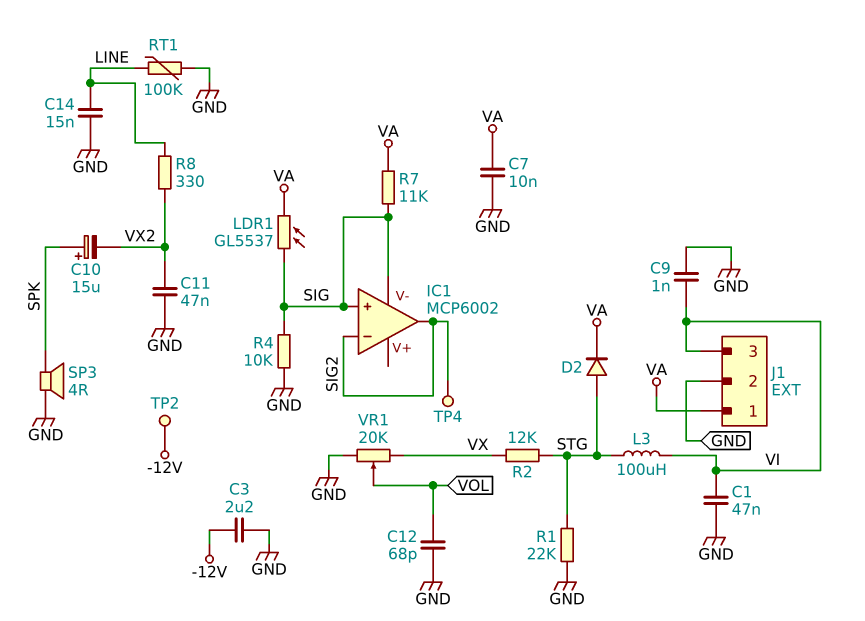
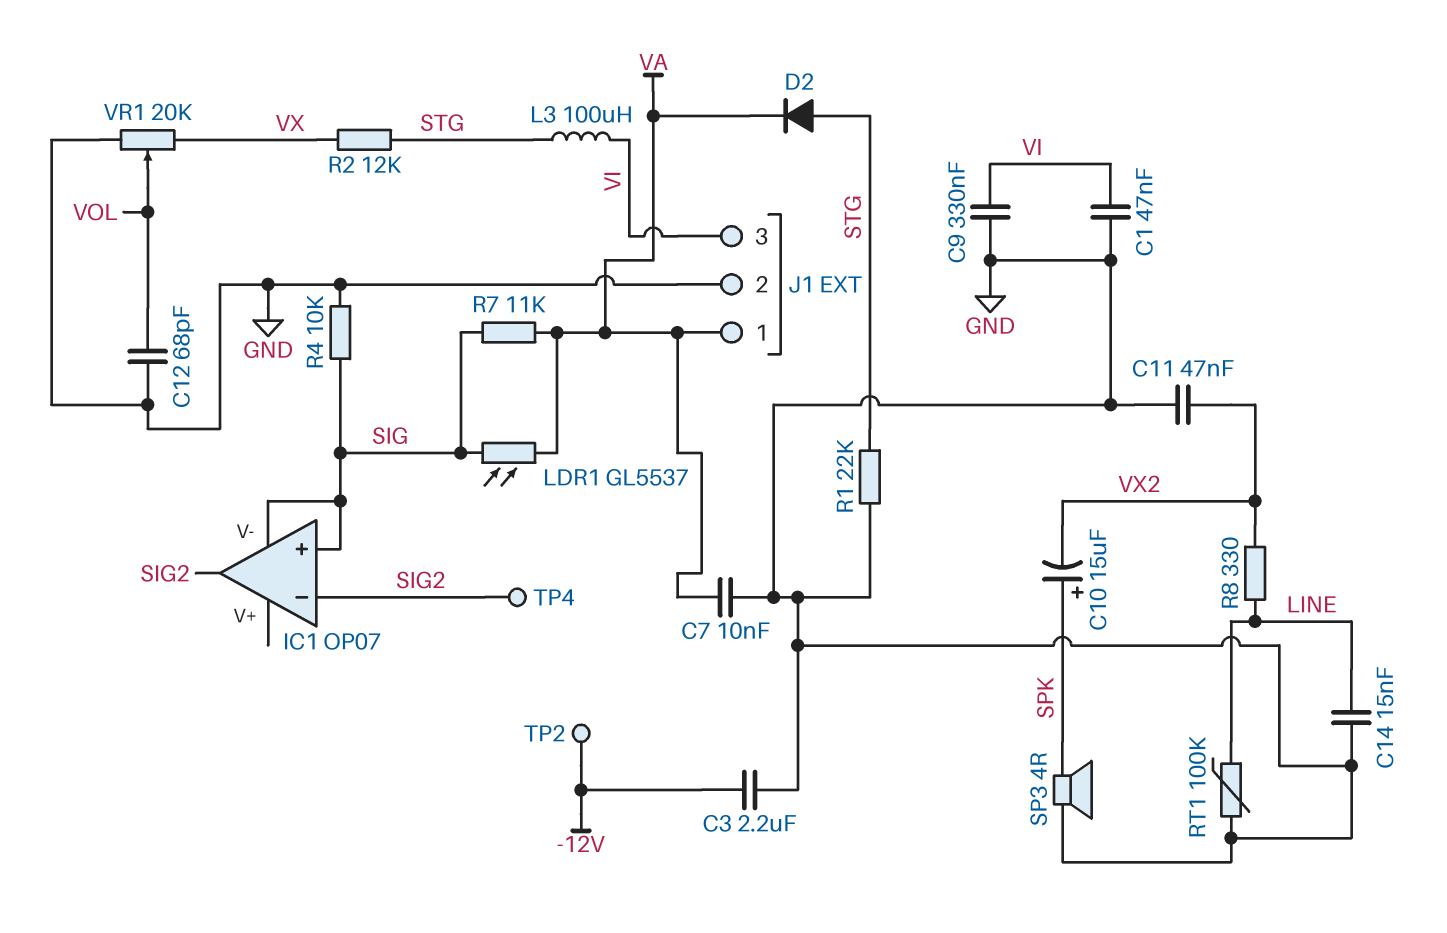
C9: 1nF (GND, VI) -> 330nF (GND, VI)
IC1: MCP6002 -> OP07

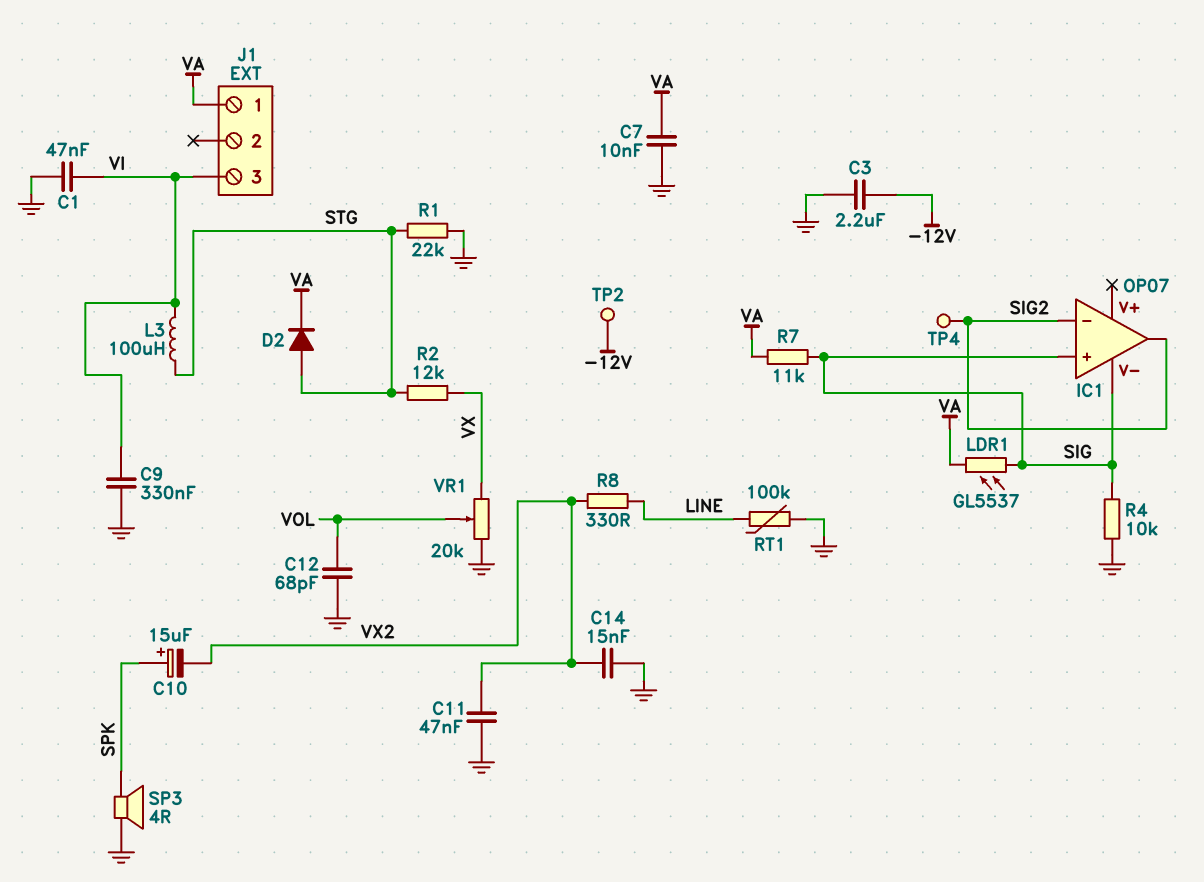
C14: 15nF (GND, LINE) -> 15nF (GND, VX2)
J1 pin 2: GND -> none

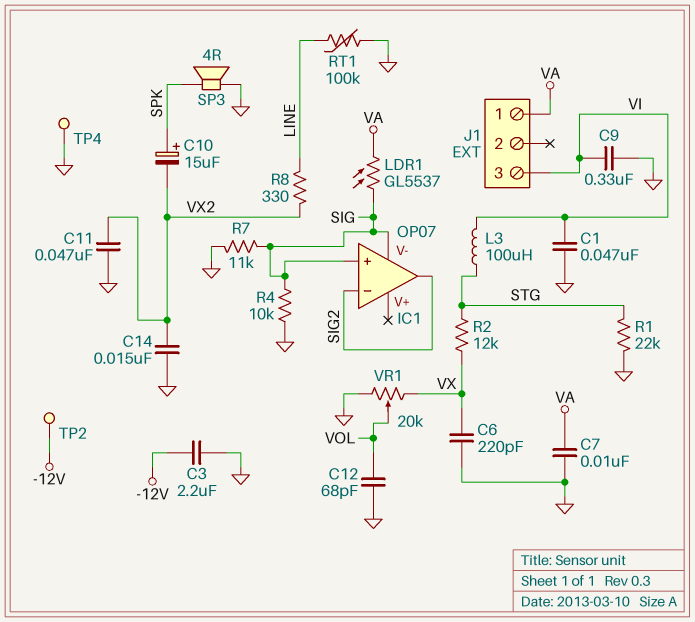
C6: none -> 220pF (GND, VX)
D2: diode (A STG, K VA) -> none
R7: 11k (SIG, VA) -> 11k (GND, SIG)
TP4: test point (SIG2) -> test point (GND)

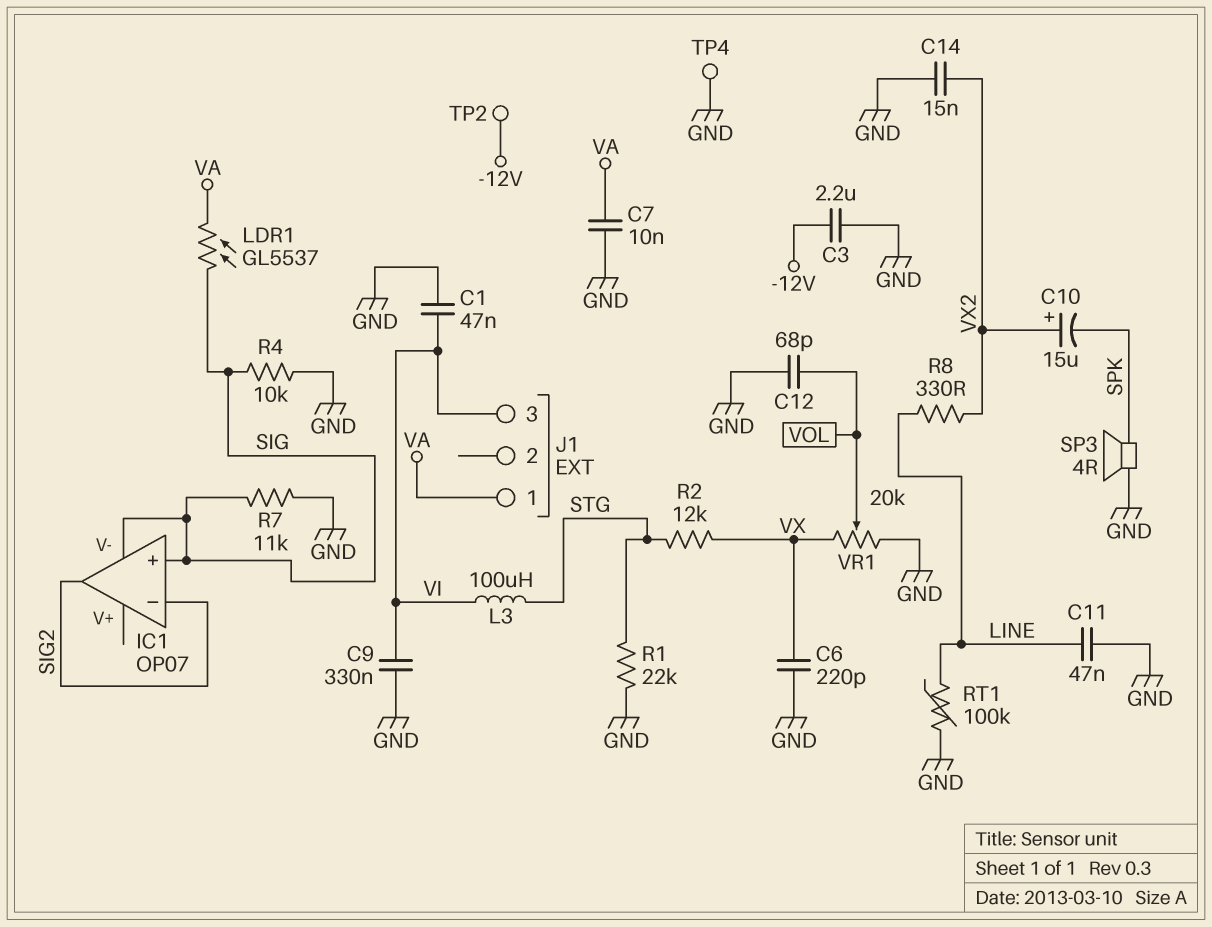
C10: 15uF (plus SPK, minus VX2) -> 15uF (plus VX2, minus SPK)
C11: 47nF (GND, VX2) -> 47nF (GND, LINE)

